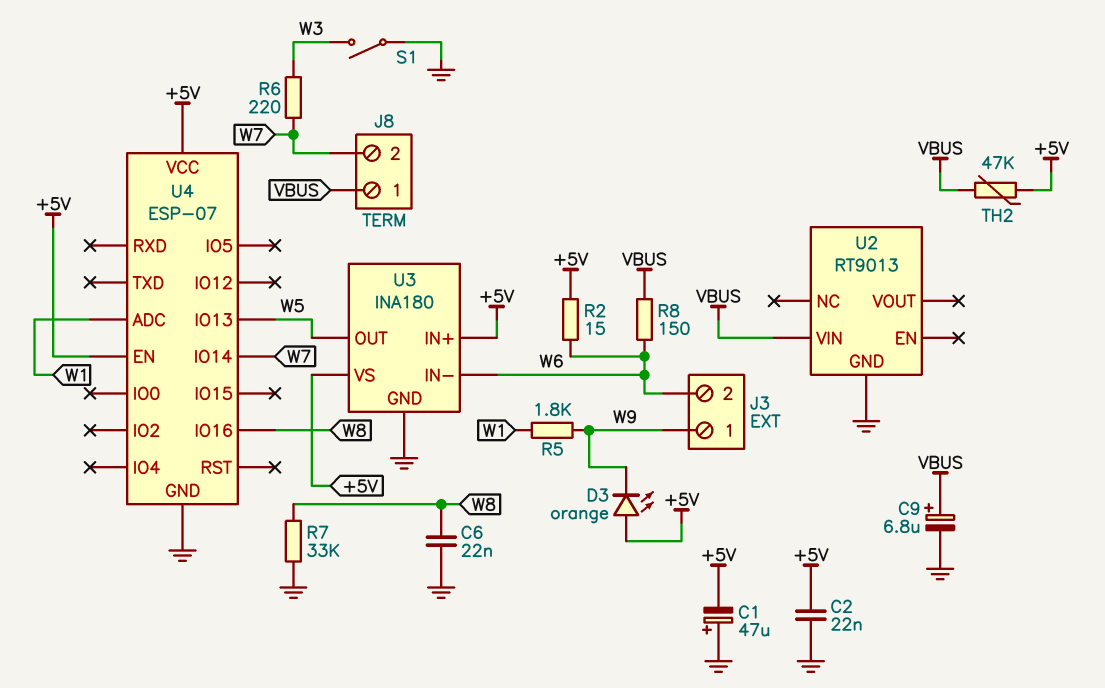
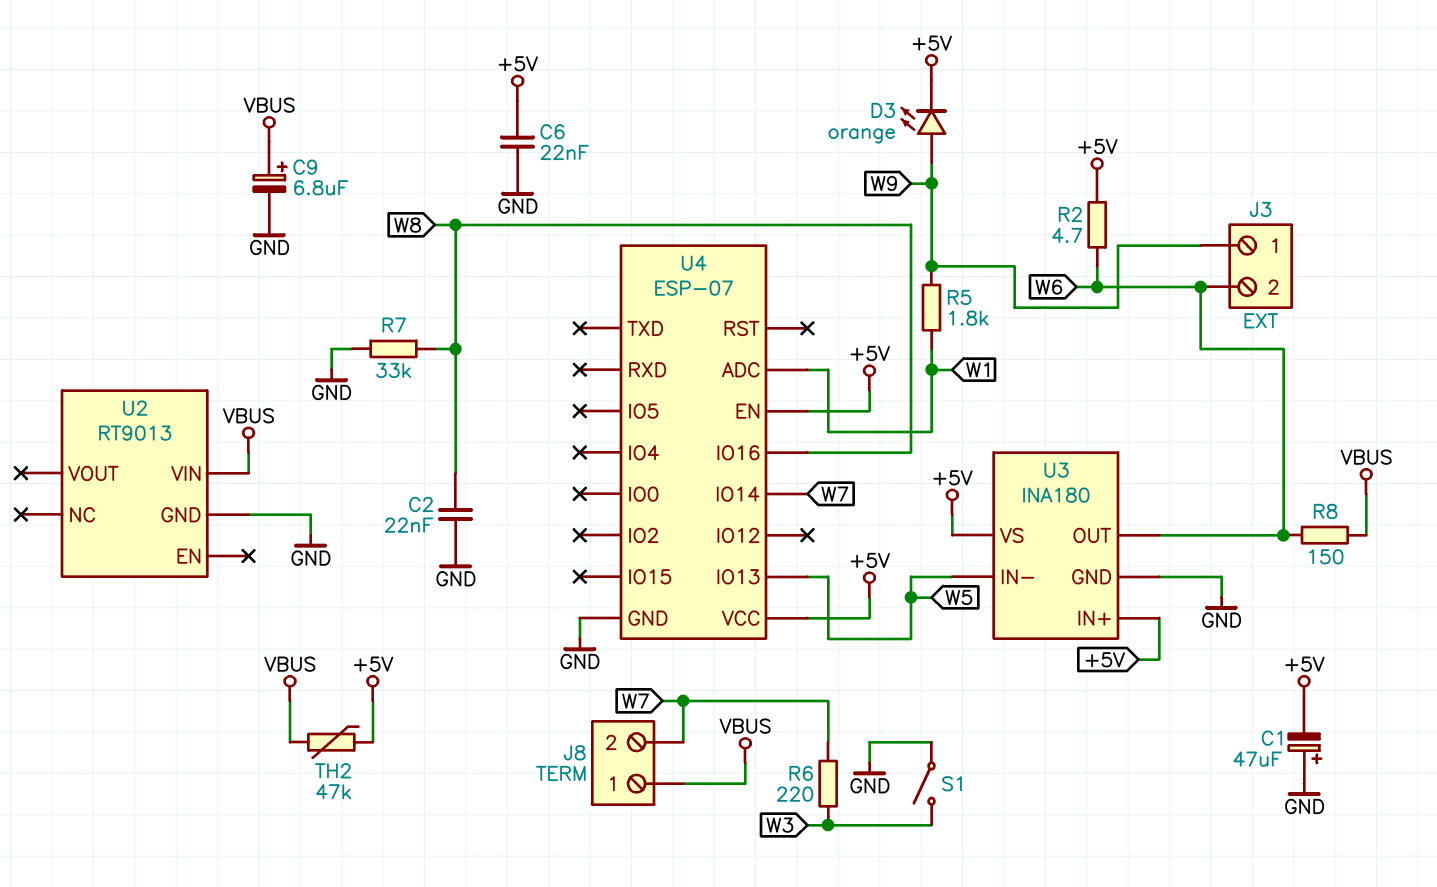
C2: 22nF (+5V, GND) -> 22nF (GND, W8)
C6: 22nF (GND, W8) -> 22nF (+5V, GND)
D3: LED orange (A +5V, K W9) -> LED orange (A W9, K +5V)
R2: 15 (+5V, W6) -> 4.7 (+5V, W6)
U3 pin IN-: W6 -> W5
U3 pin OUT: W5 -> W6

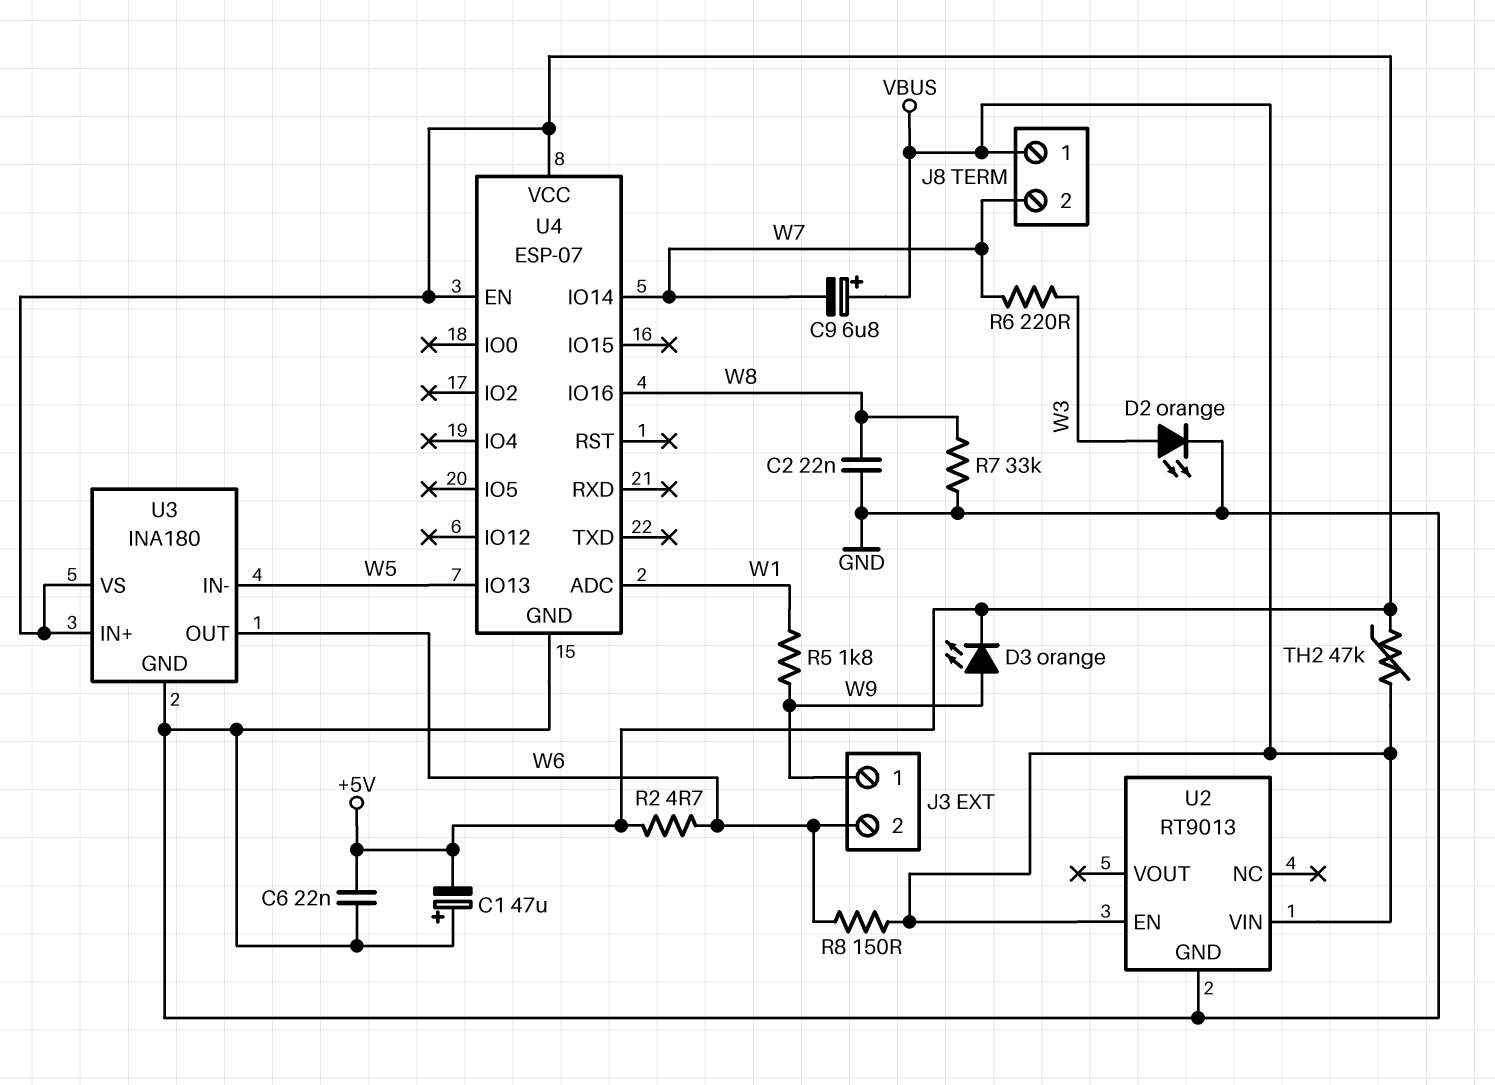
C9: 6.8uF (plus VBUS, minus GND) -> 6.8uF (plus VBUS, minus W7)
D2: none -> LED orange (A W3, K GND)
S1: switch (GND, W3) -> none
U2 pin EN: none -> VBUS

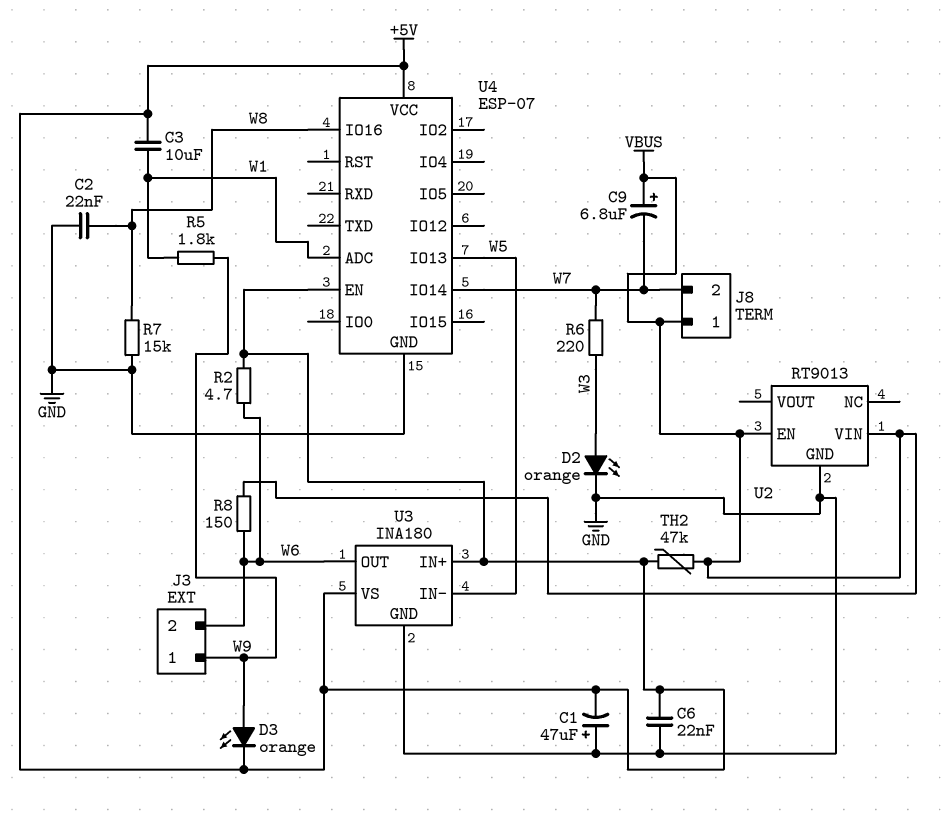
C3: none -> 10uF (+5V, W1)
R7: 33k (GND, W8) -> 15k (GND, W8)

